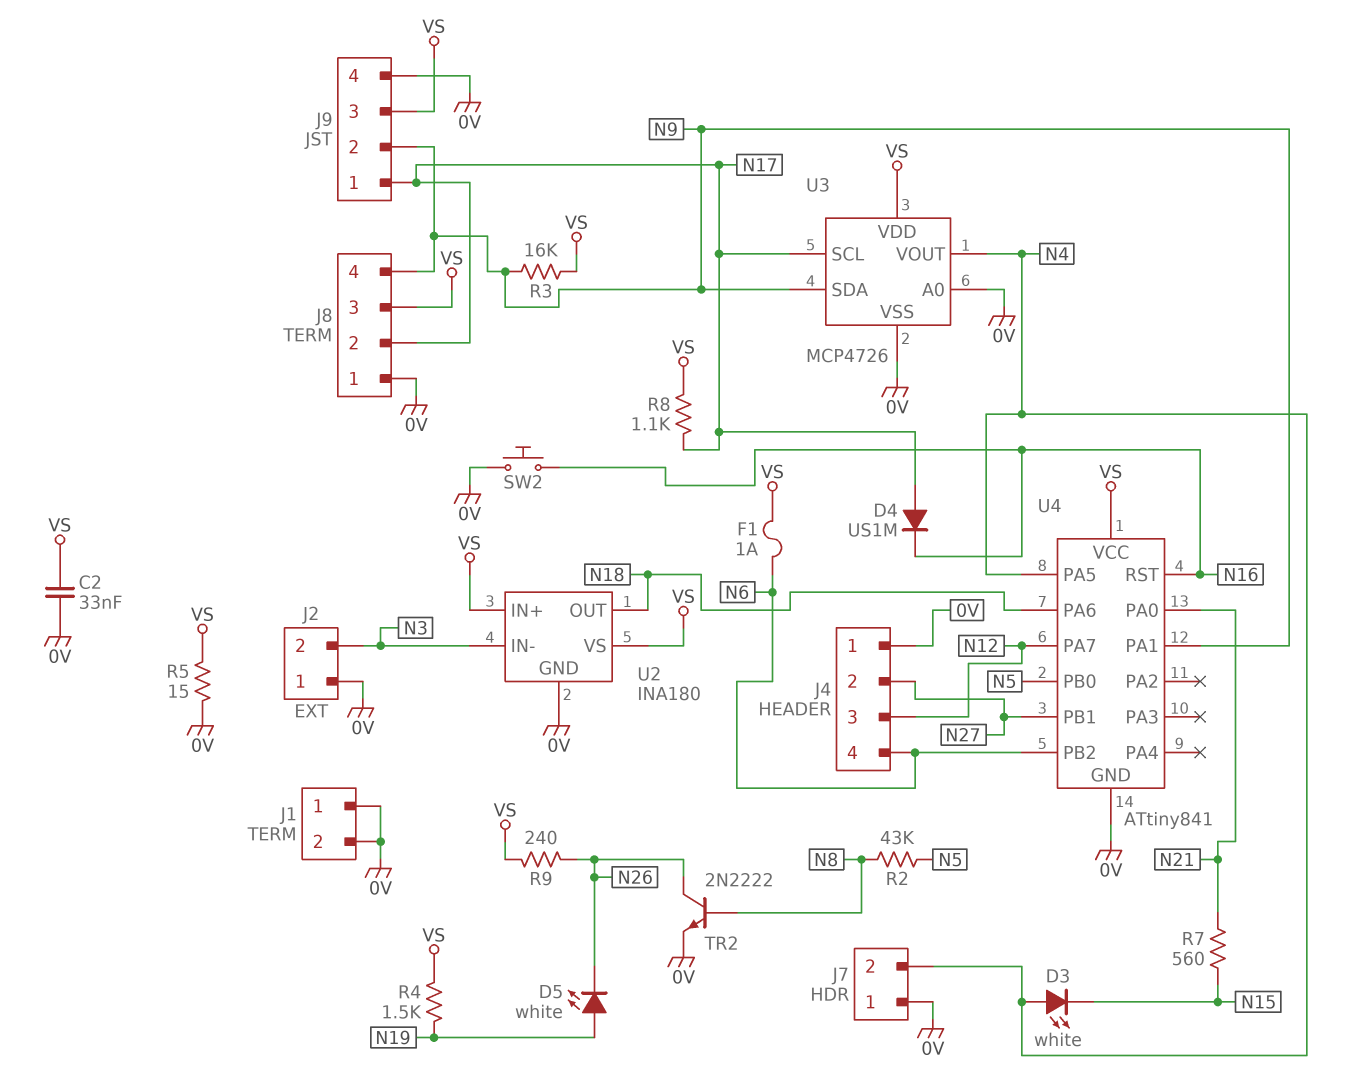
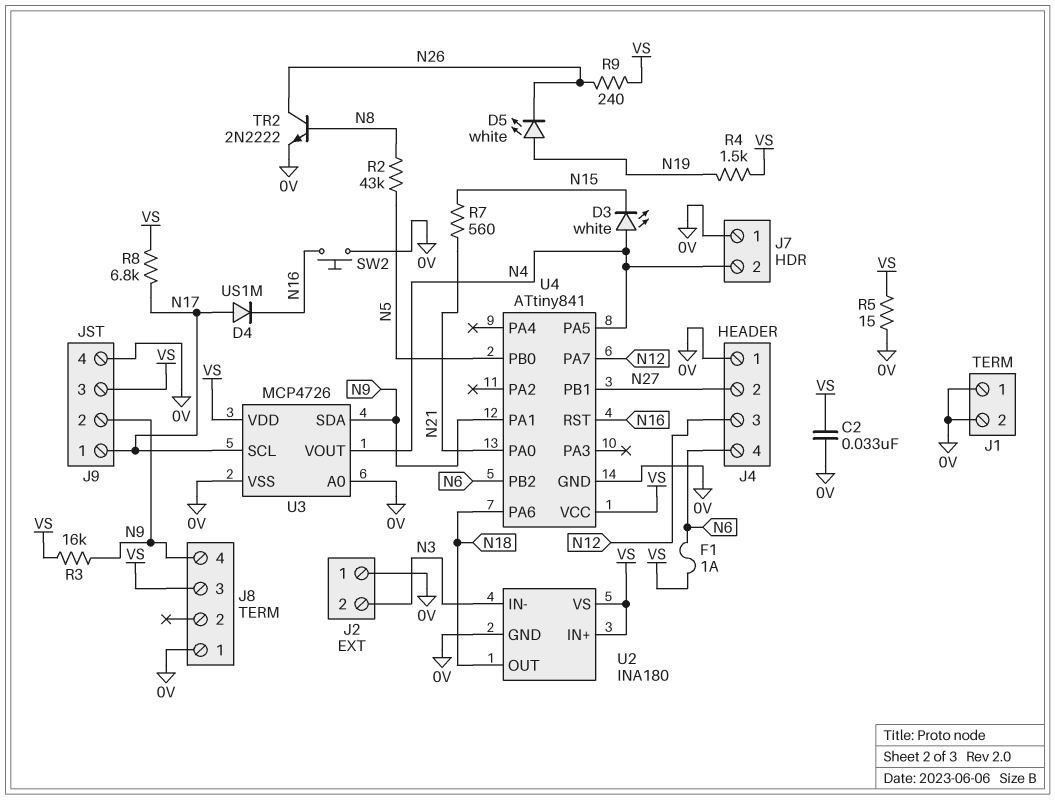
J8 pin 2: N17 -> none
R8: 1.1k (N17, VS) -> 6.8k (N17, VS)

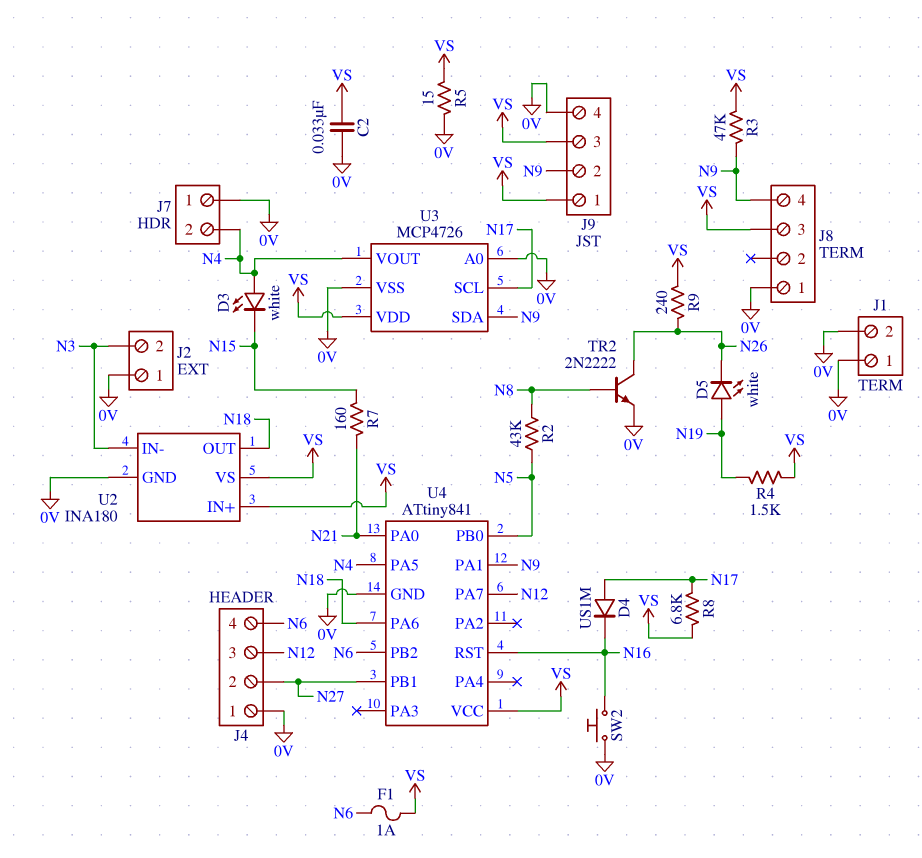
J9 pin 1: N17 -> VS
R3: 16k (N9, VS) -> 47k (N9, VS)
R7: 560 (N15, N21) -> 160 (N15, N21)

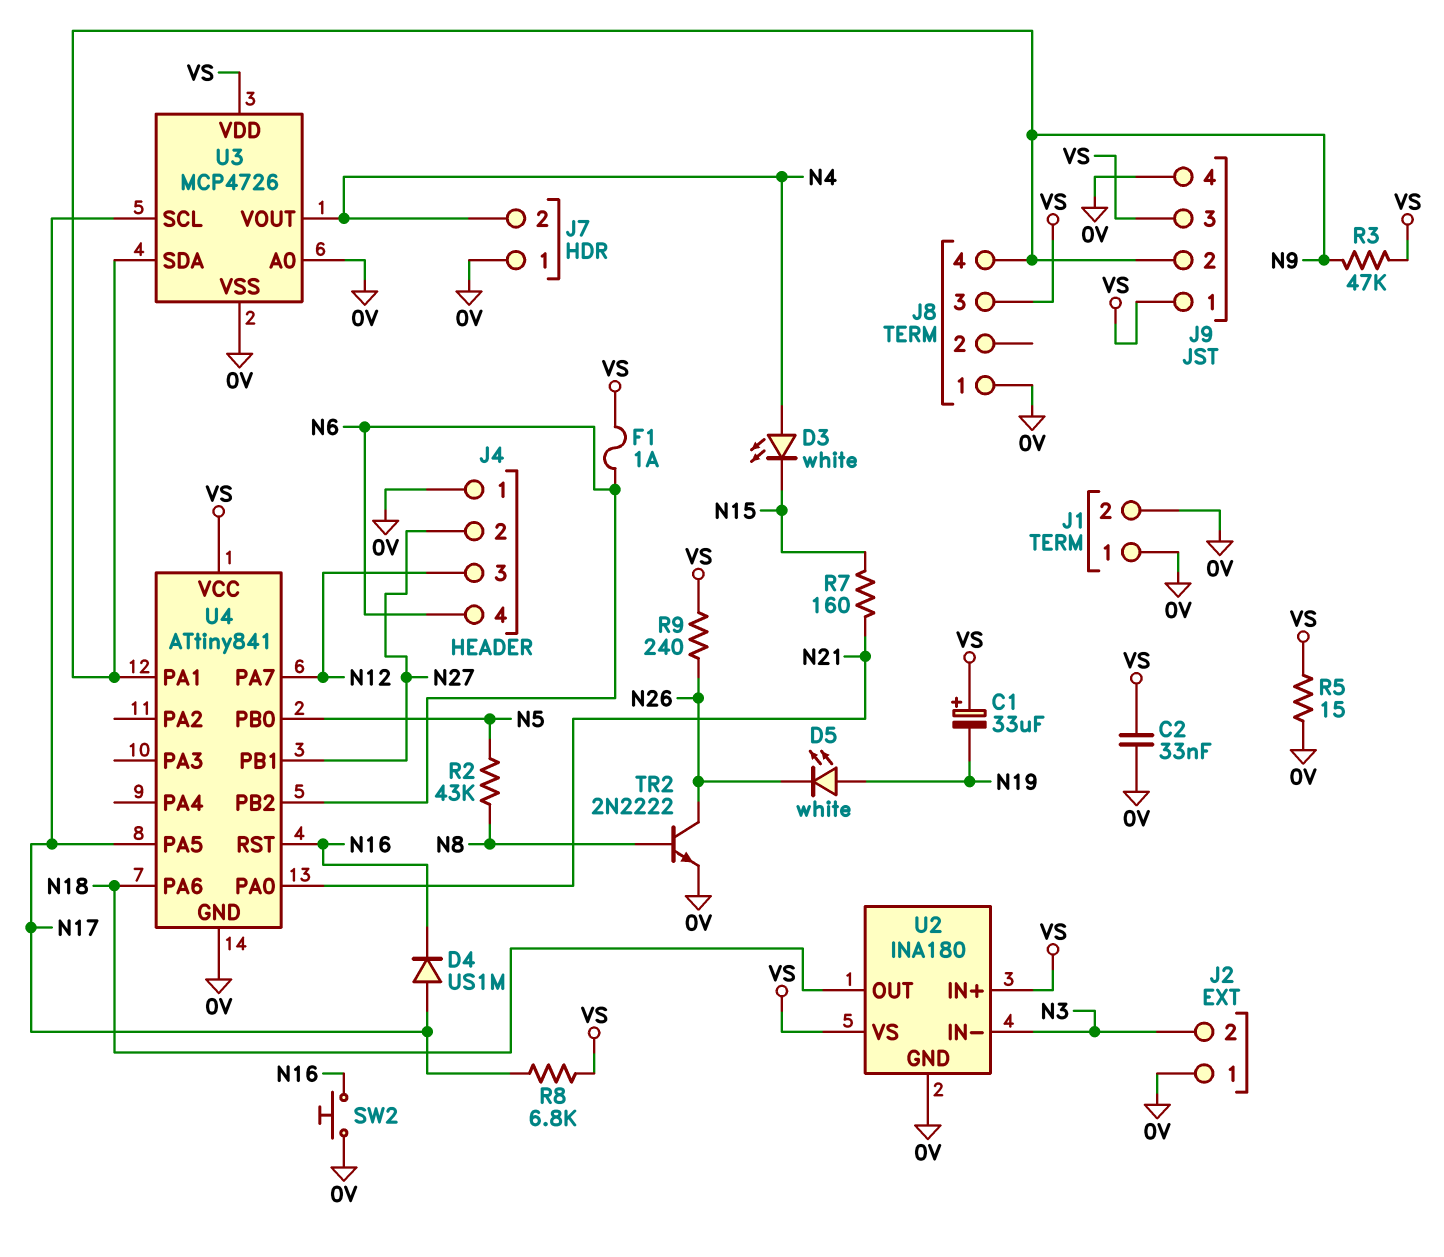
C1: none -> 33uF (plus VS, minus N19)
R4: 1.5k (N19, VS) -> none
U4 pin PA5: N4 -> N17

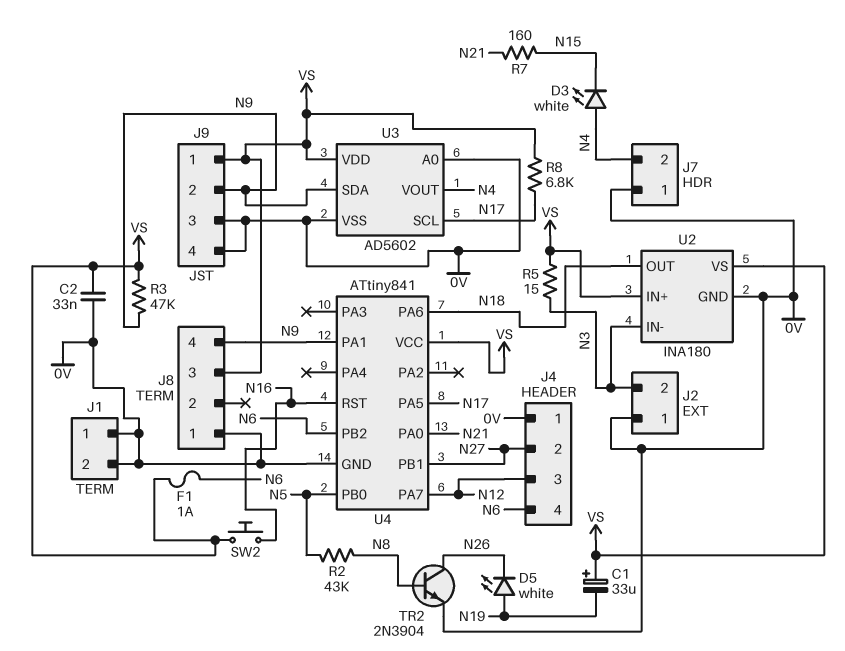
D4: diode US1M (A N17, K N16) -> none
J9 pin 3: VS -> 0V
R5: 15 (0V, VS) -> 15 (N3, VS)
R9: 240 (N26, VS) -> none
SW2: button (0V, N16) -> button (N16, VS)
TR2: NPN 2N2222 (B N8, C N26, E 0V) -> NPN 2N3904 (B N8, C N26, E 0V)
U3: MCP4726 -> AD5602

